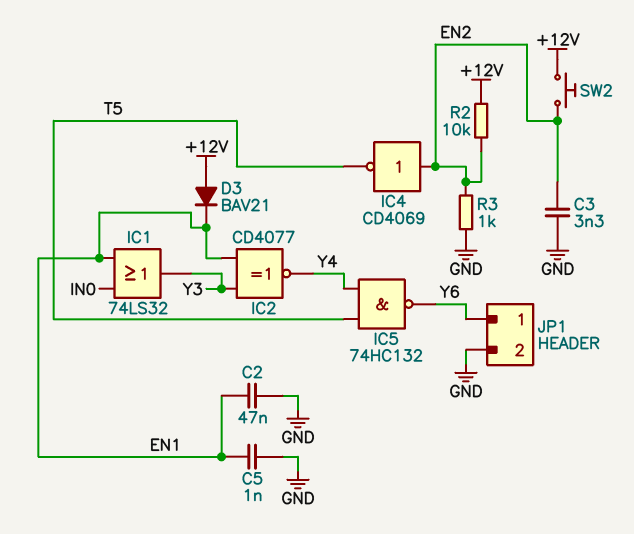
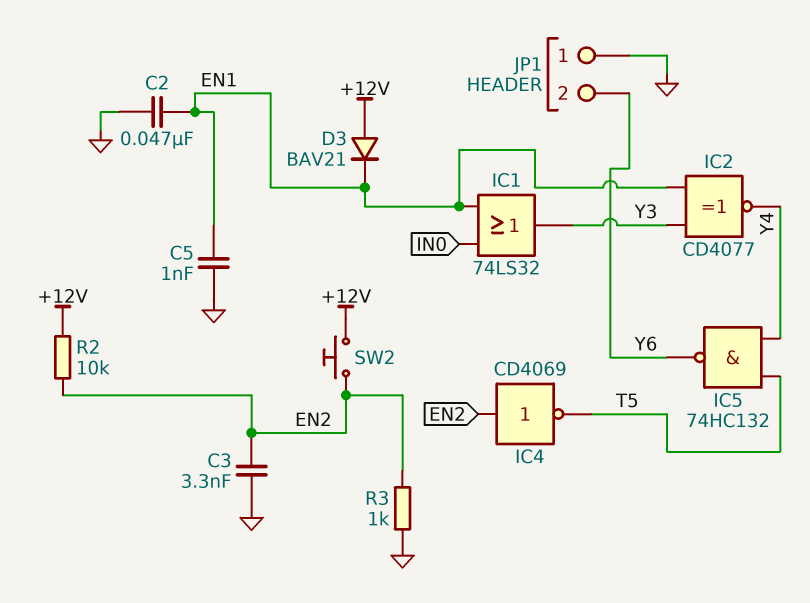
JP1 pin 1: Y6 -> GND
JP1 pin 2: GND -> Y6

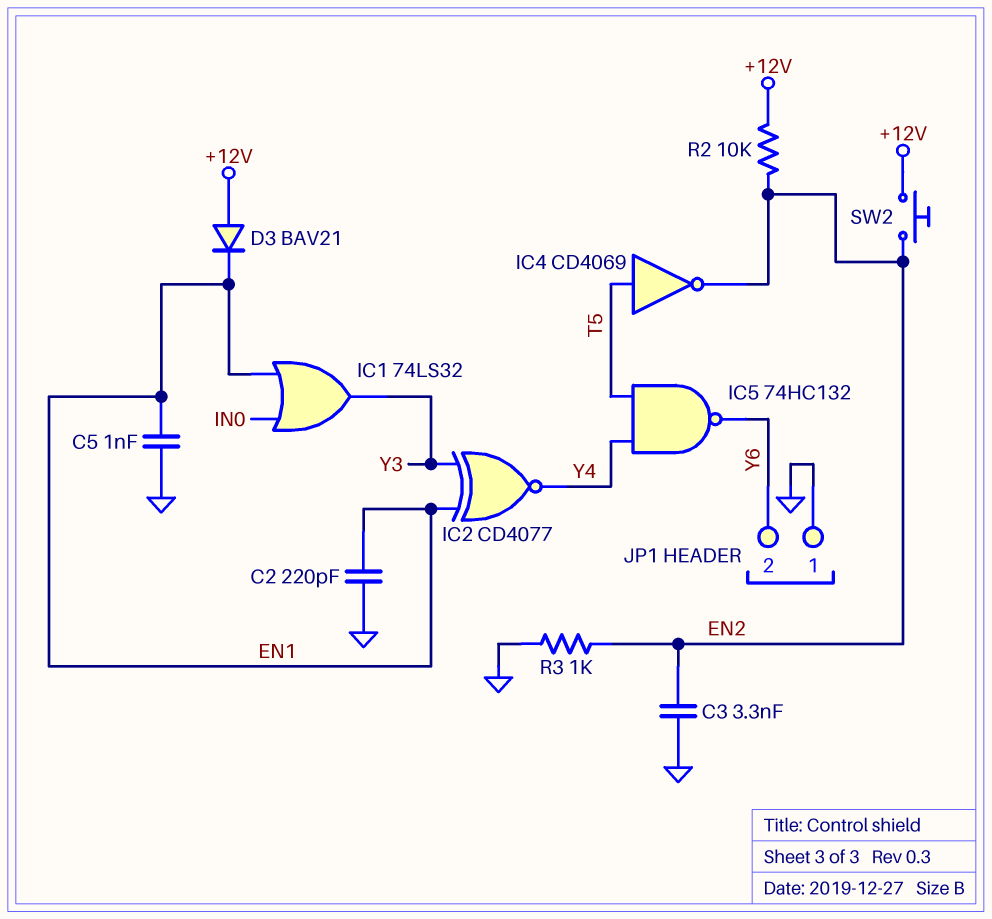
C2: 47nF (EN1, GND) -> 220pF (EN1, GND)
IC4: NOT CD4069 (in EN2, out T5) -> NOT CD4069 (in T5, out EN2)

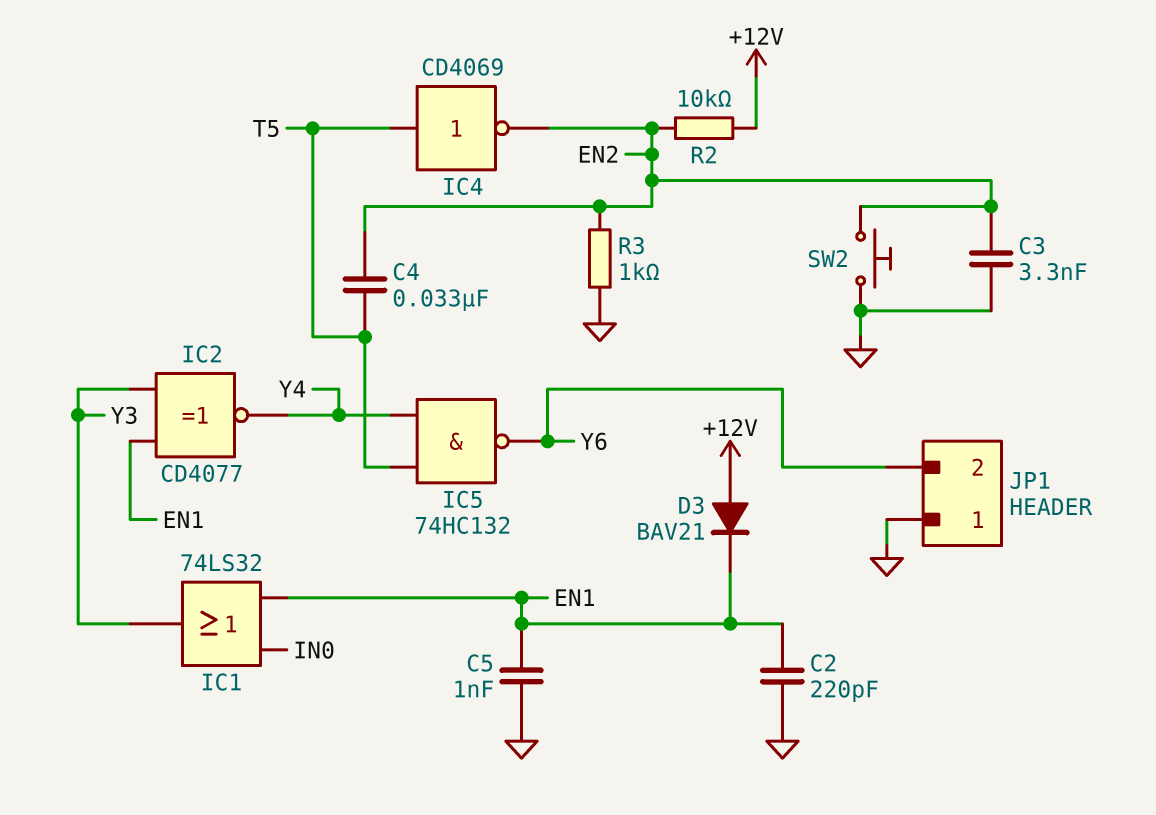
C4: none -> 33nF (EN2, T5)
SW2: button (+12V, EN2) -> button (EN2, GND)

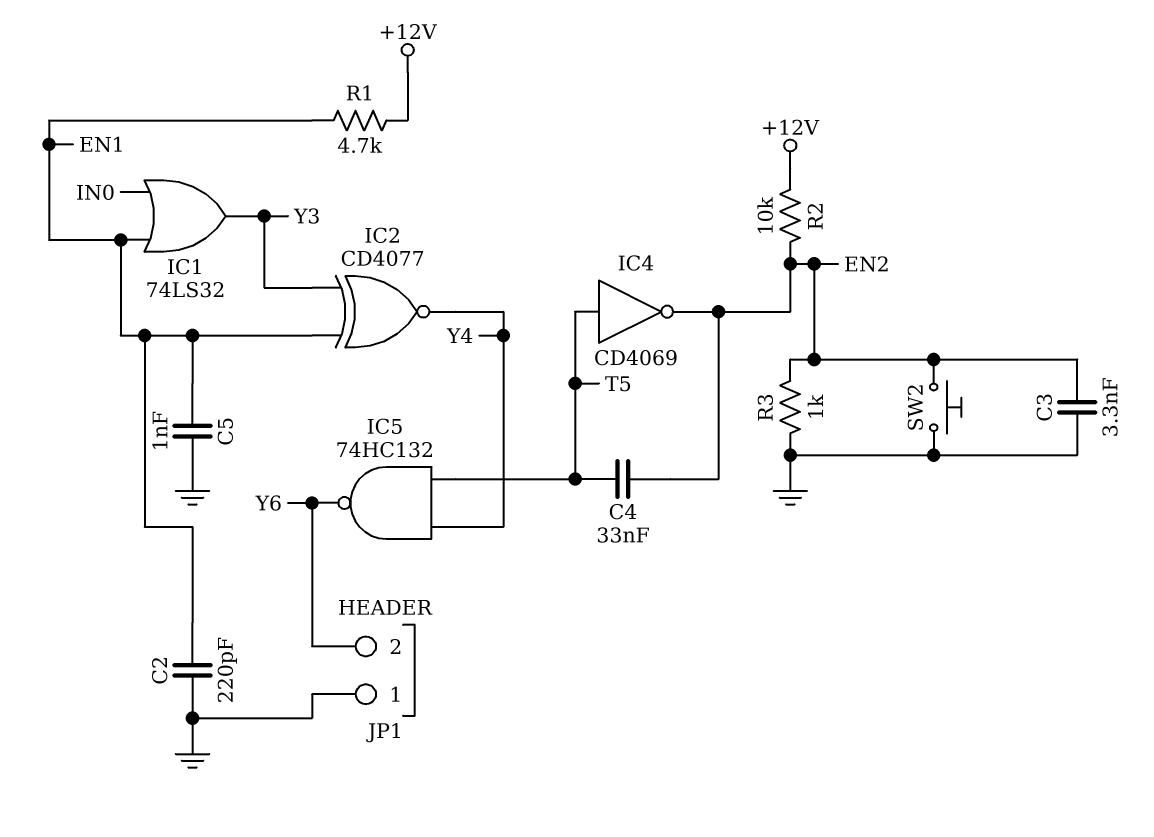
D3: diode BAV21 (A +12V, K EN1) -> none
R1: none -> 4.7k (+12V, EN1)

